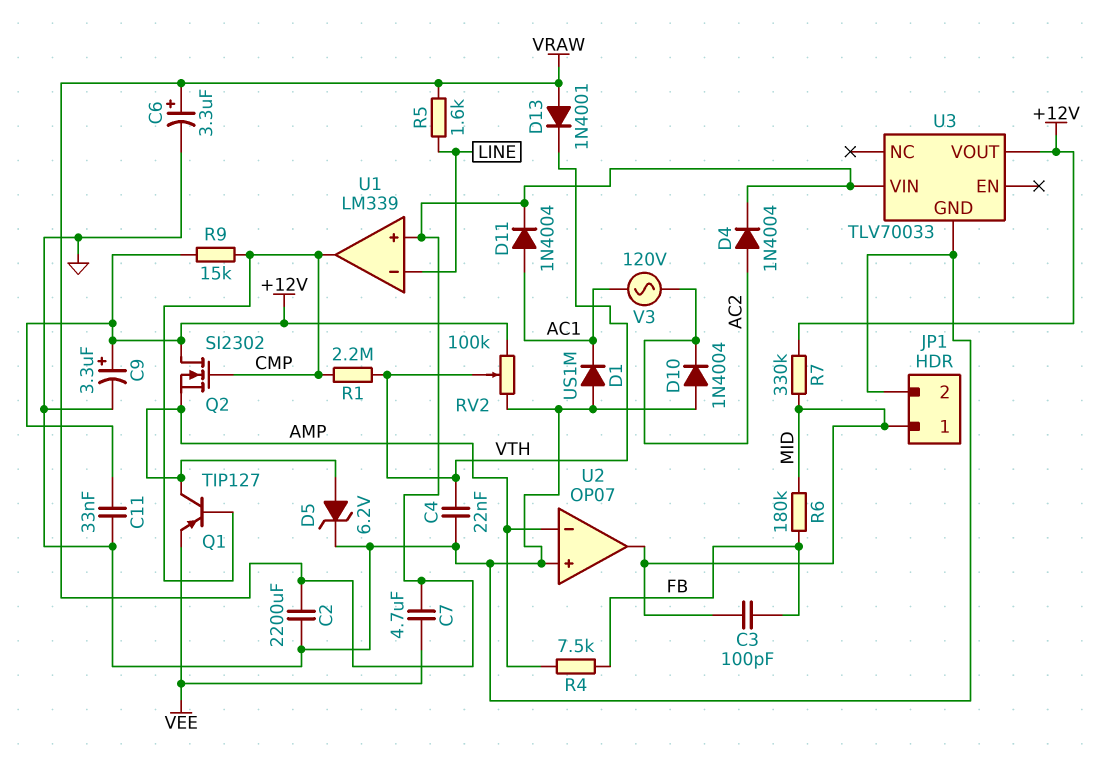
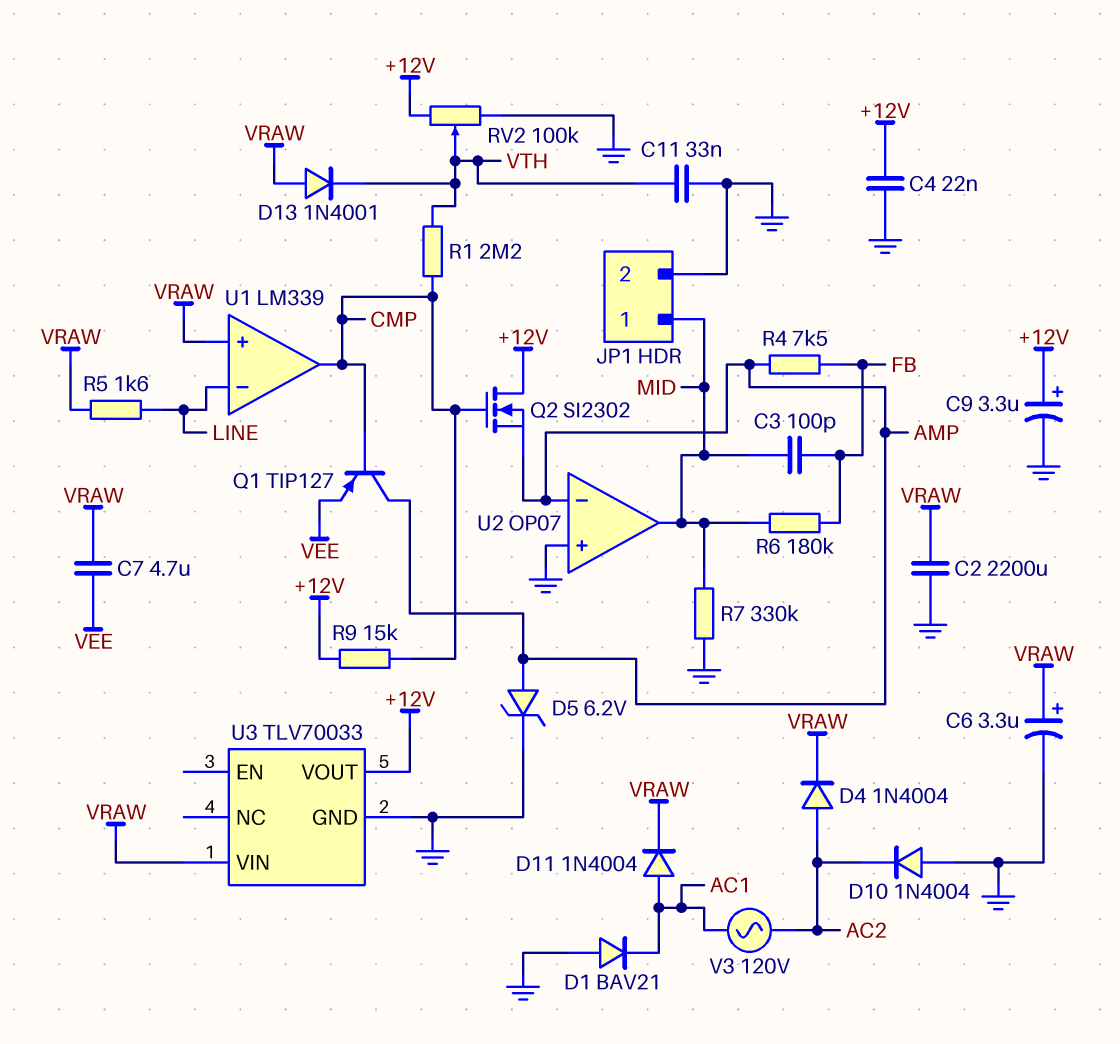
C4: 22nF (GND, VTH) -> 22nF (+12V, GND)
C11: 33nF (+12V, GND) -> 33nF (GND, VTH)
D1: diode US1M (A GND, K AC1) -> diode BAV21 (A GND, K AC1)
R7: 330k (+12V, MID) -> 330k (GND, MID)

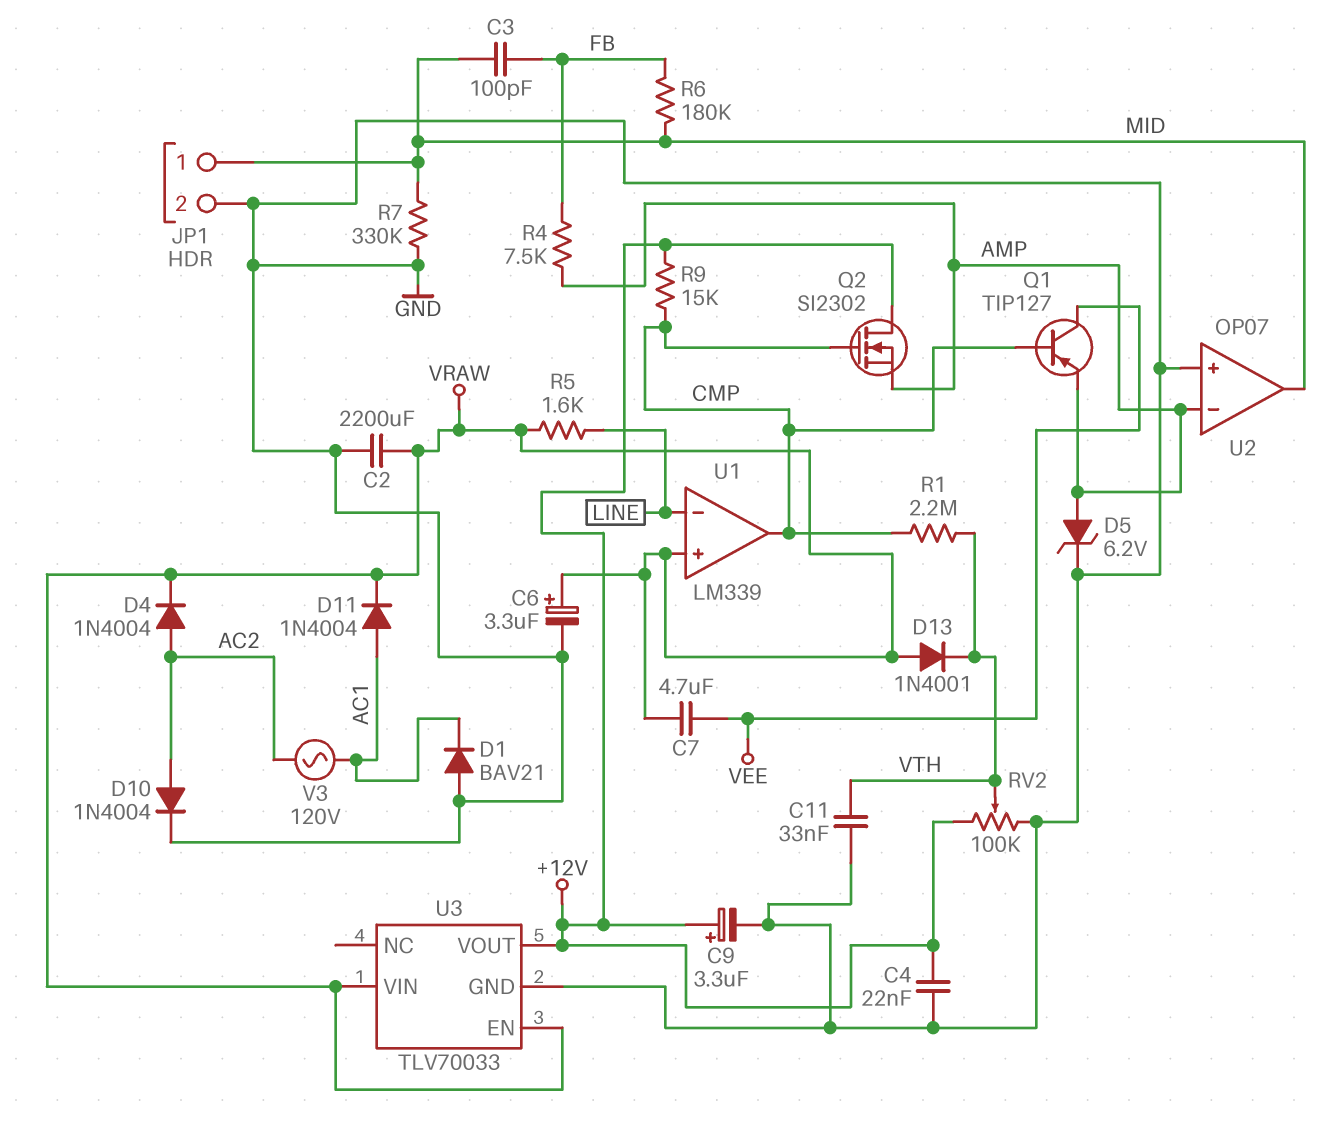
D10: diode 1N4004 (A GND, K AC2) -> diode 1N4004 (A AC2, K GND)
Q1: PNP TIP127 (B CMP, C AMP, E VEE) -> PNP TIP127 (B CMP, C VEE, E AMP)
U3 pin EN: none -> VRAW

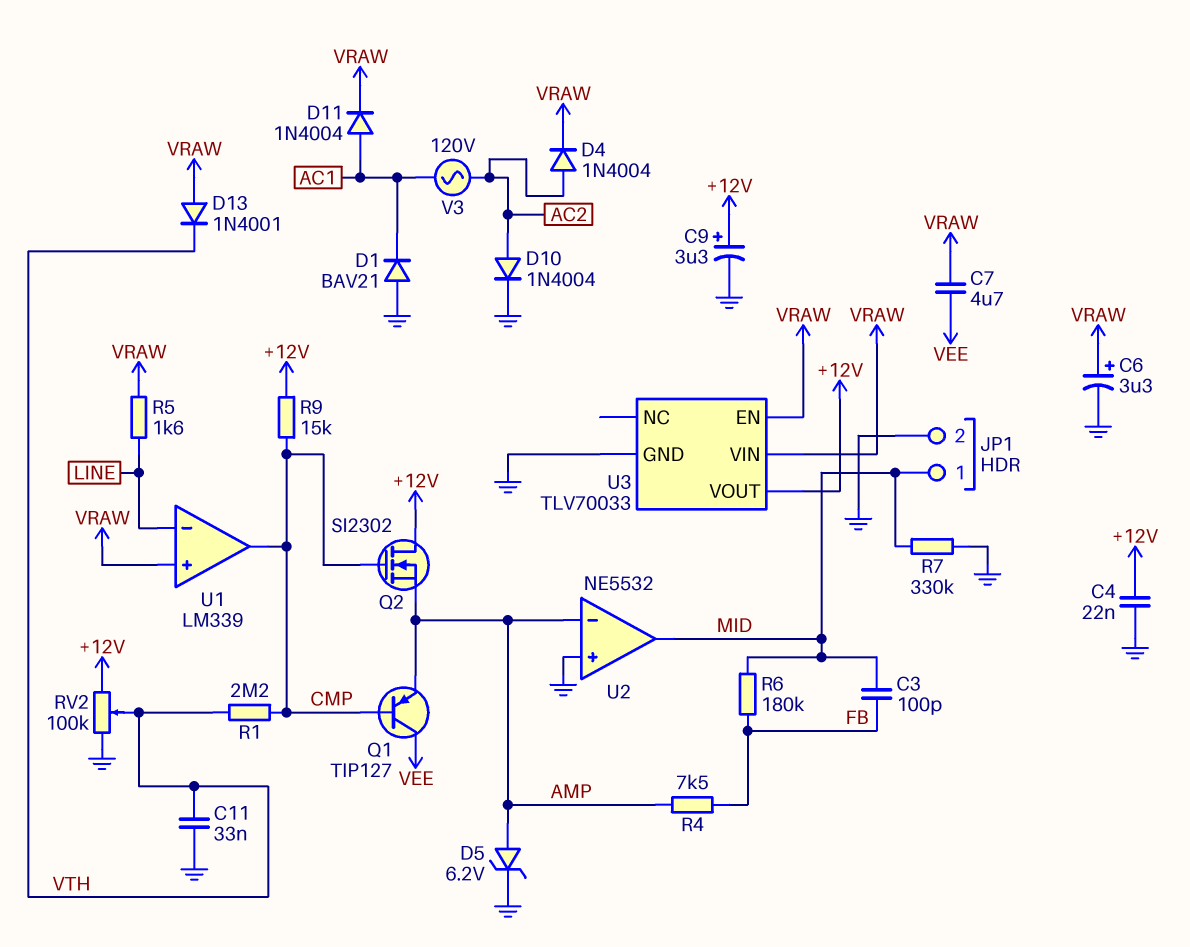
C2: 2200uF (GND, VRAW) -> none
U2: OP07 -> NE5532

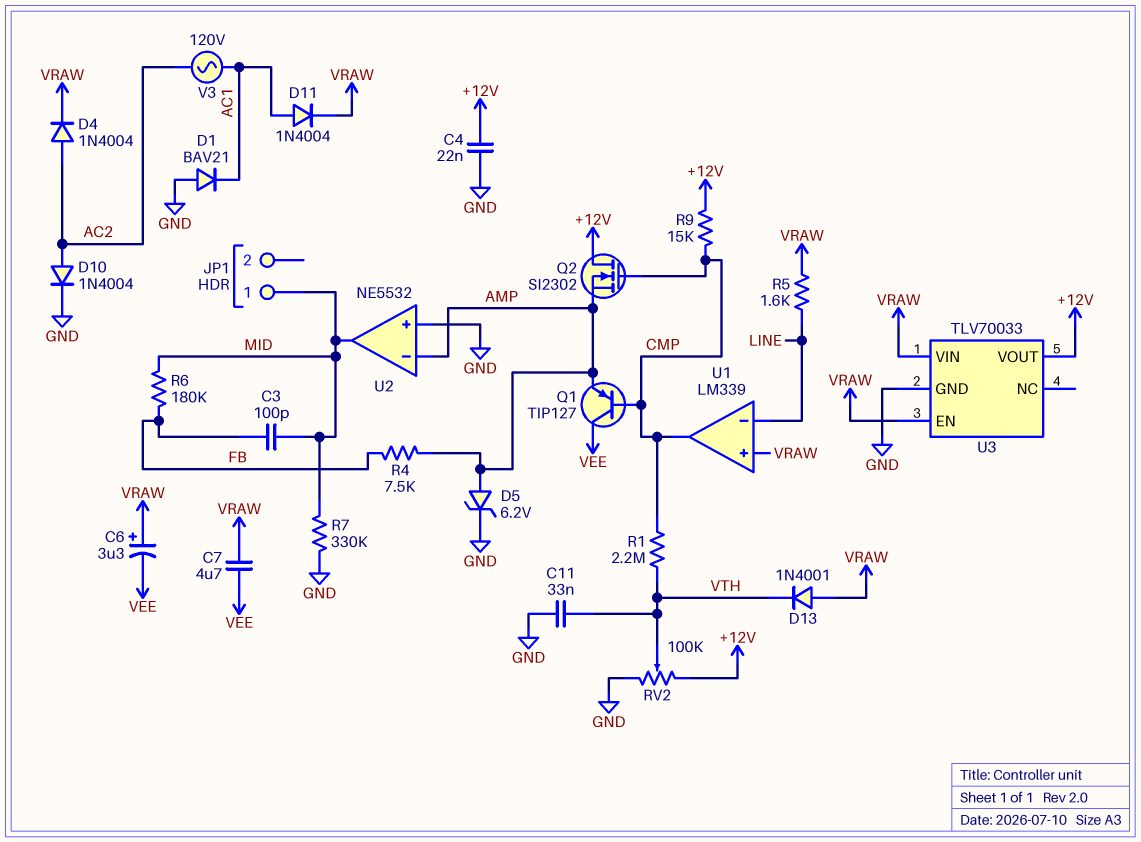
C6: 3.3uF (plus VRAW, minus GND) -> 3.3uF (plus VRAW, minus VEE)
C9: 3.3uF (plus +12V, minus GND) -> none
JP1 pin 2: GND -> none

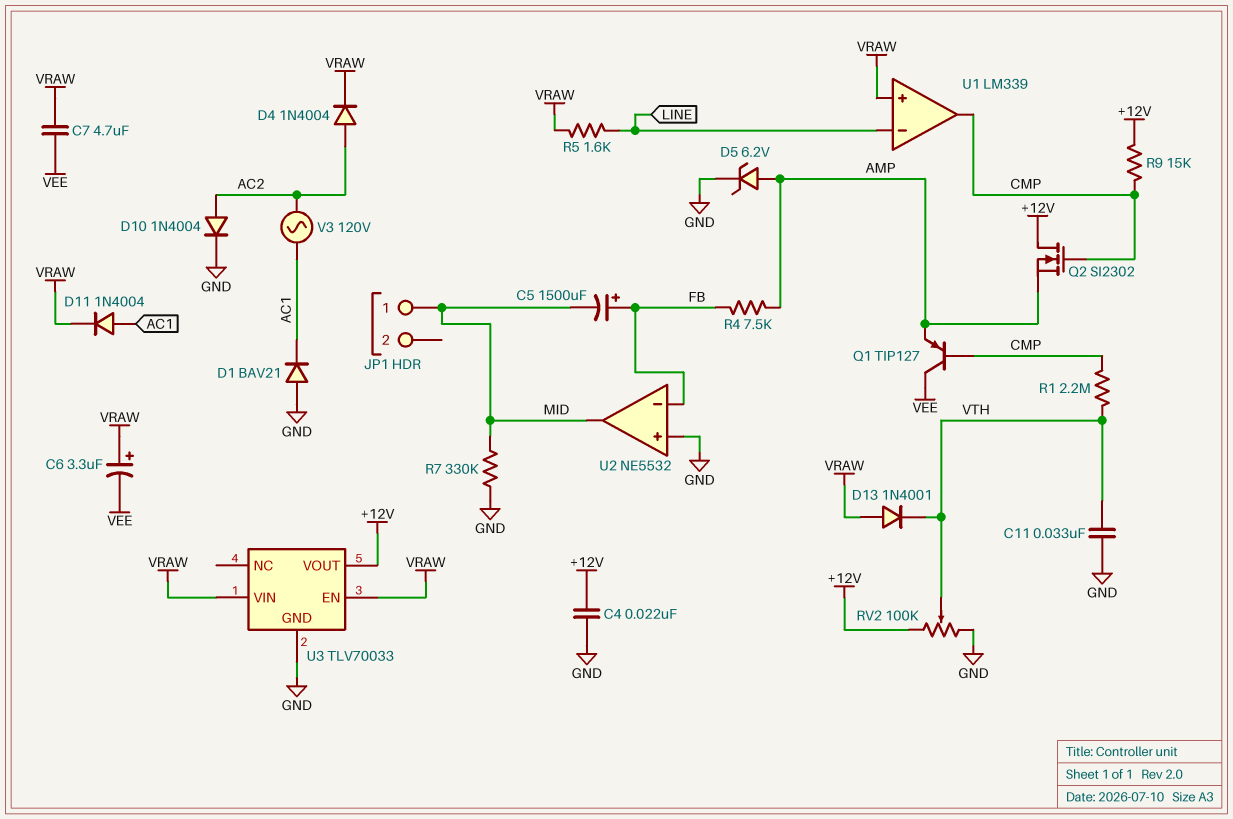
C3: 100pF (FB, MID) -> none
C5: none -> 1500uF (plus FB, minus MID)
R6: 180k (FB, MID) -> none
U2 pin in-: AMP -> FB

